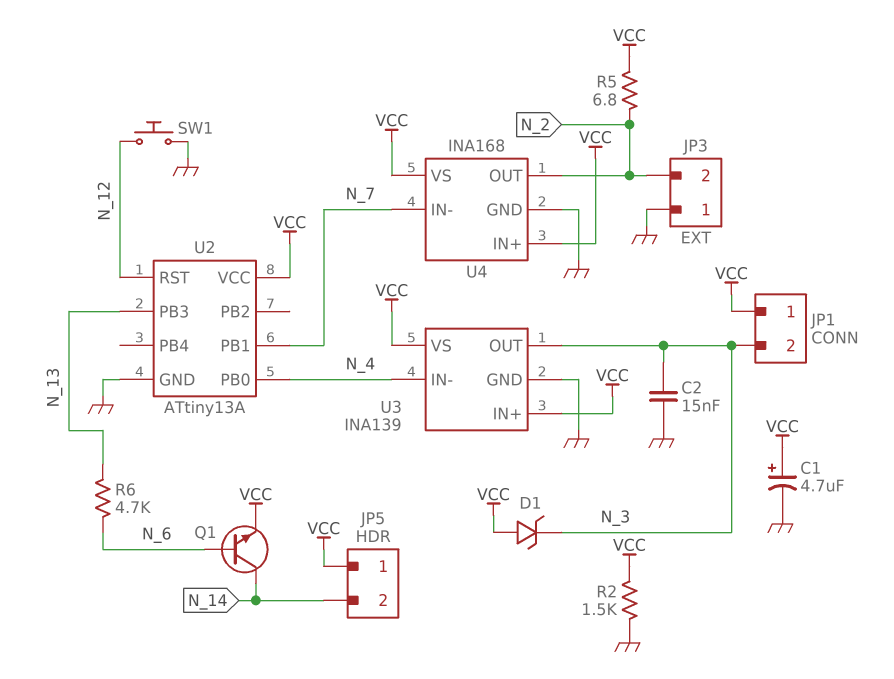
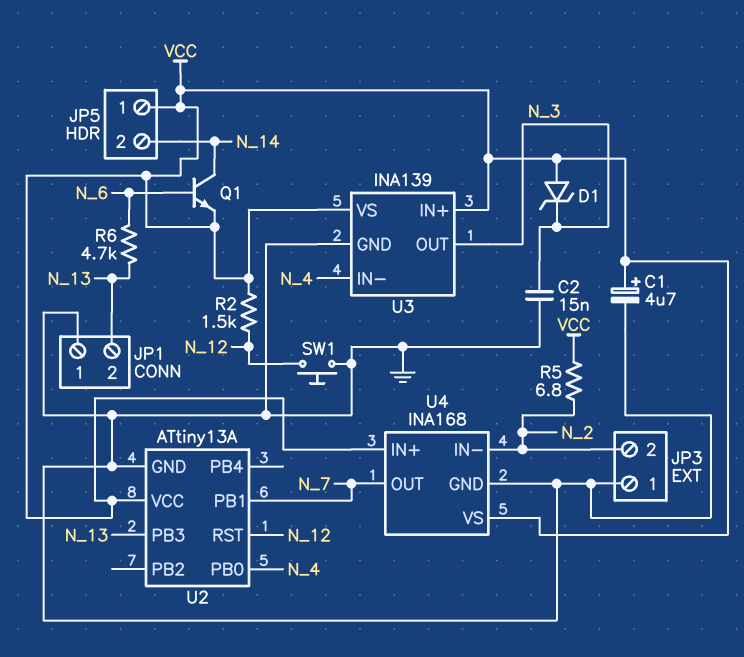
JP1 pin 1: VCC -> GND
JP1 pin 2: N_3 -> N_13
R2: 1.5k (GND, VCC) -> 1.5k (N_12, VCC)
U4 pin IN-: N_7 -> N_2
U4 pin OUT: N_2 -> N_7

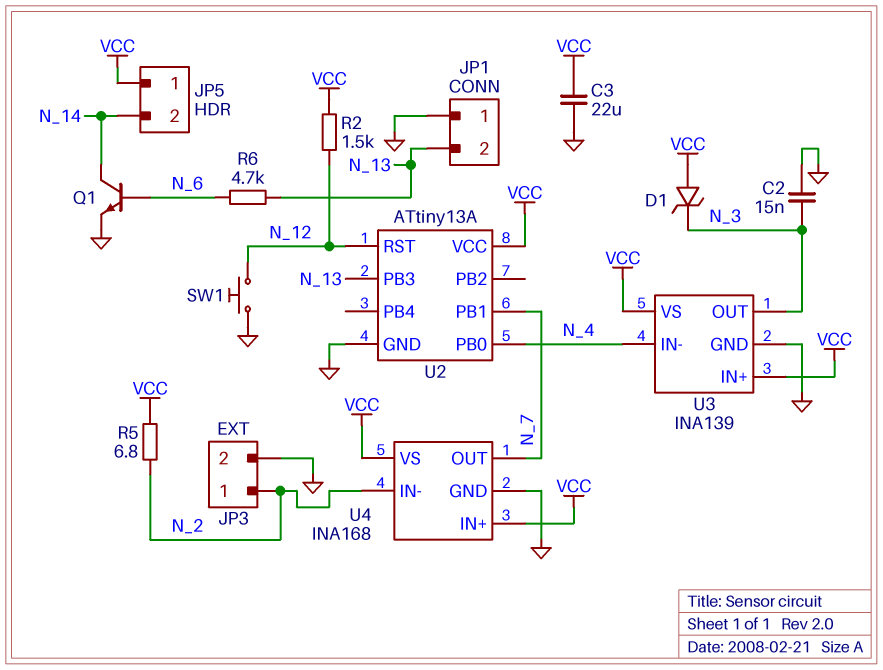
C1: 4.7uF (plus VCC, minus GND) -> none
C3: none -> 22uF (GND, VCC)
JP3 pin 1: GND -> N_2
JP3 pin 2: N_2 -> GND
Q1: NPN (B N_6, C N_14, E VCC) -> NPN (B N_6, C N_14, E GND)

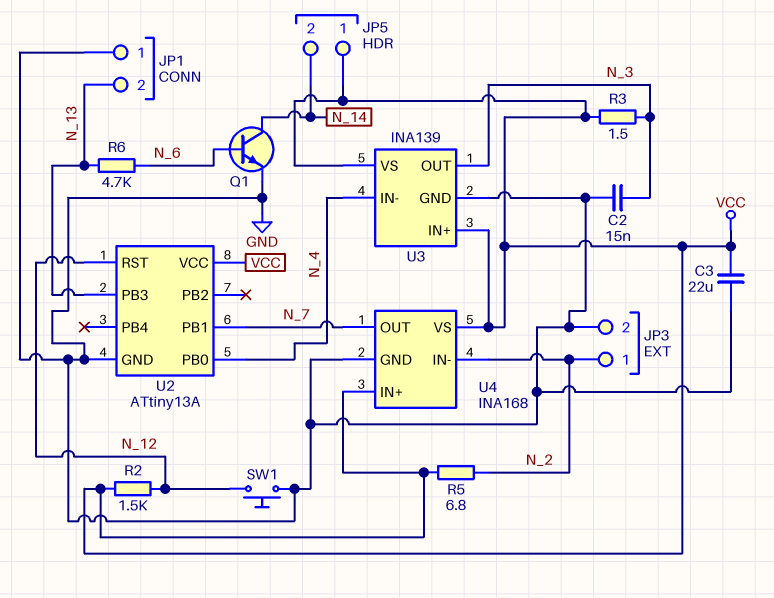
D1: zener (A VCC, K N_3) -> none
R3: none -> 1.5 (N_3, VCC)

